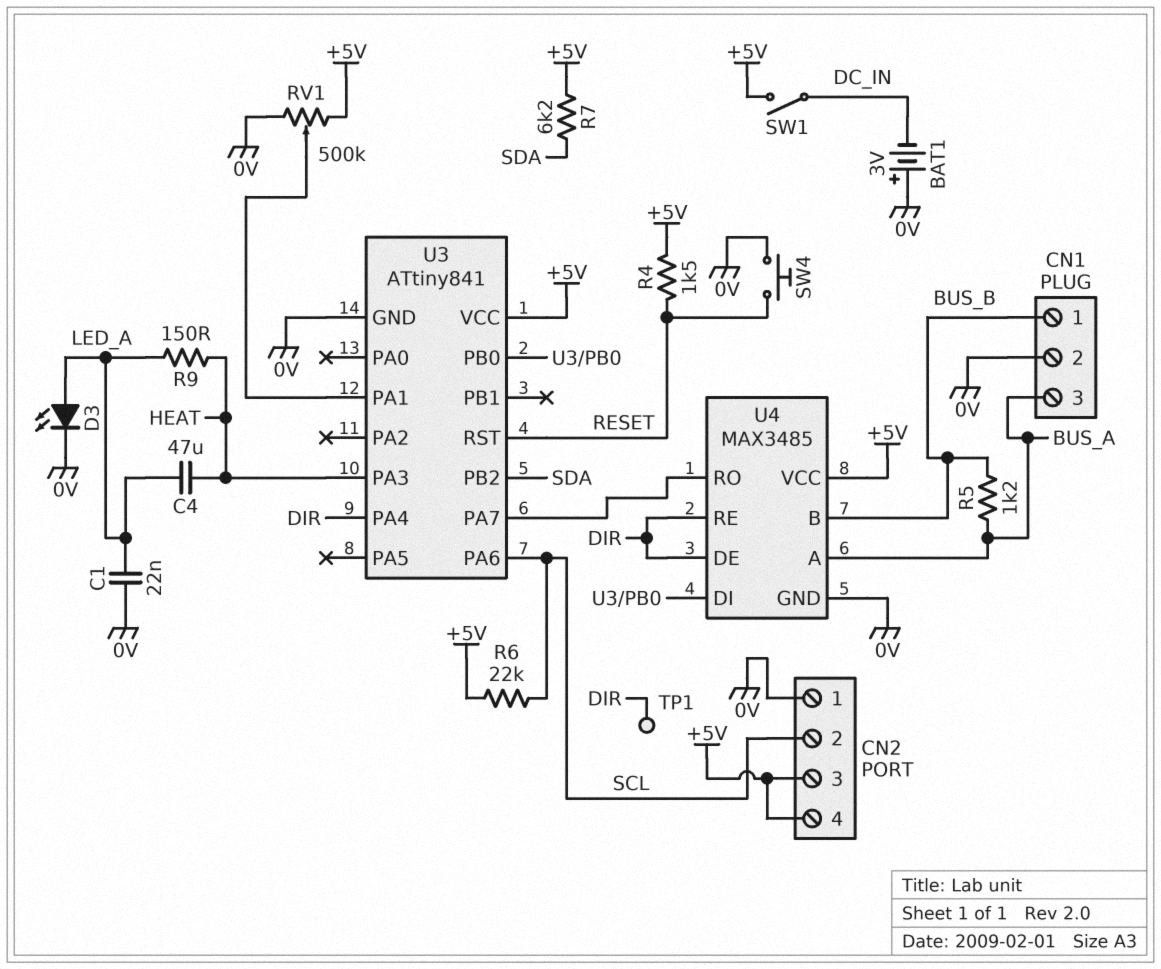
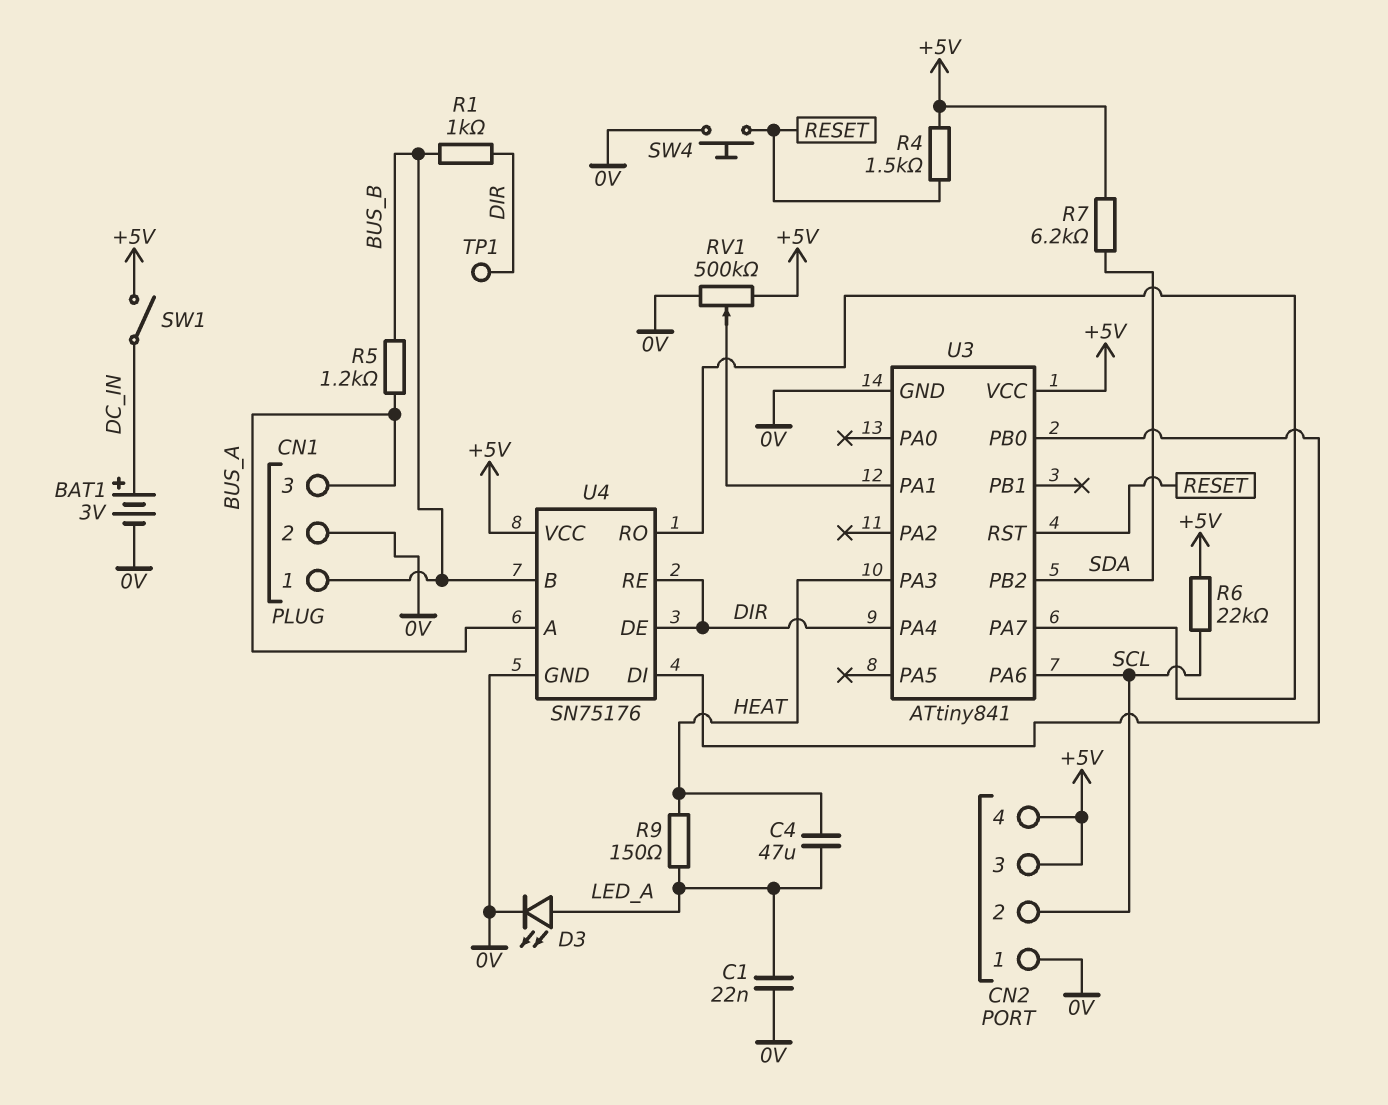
BAT1: 3V (plus 0V, minus DC_IN) -> 3V (plus DC_IN, minus 0V)
R1: none -> 1k (BUS_B, DIR)
U4: MAX3485 -> SN75176

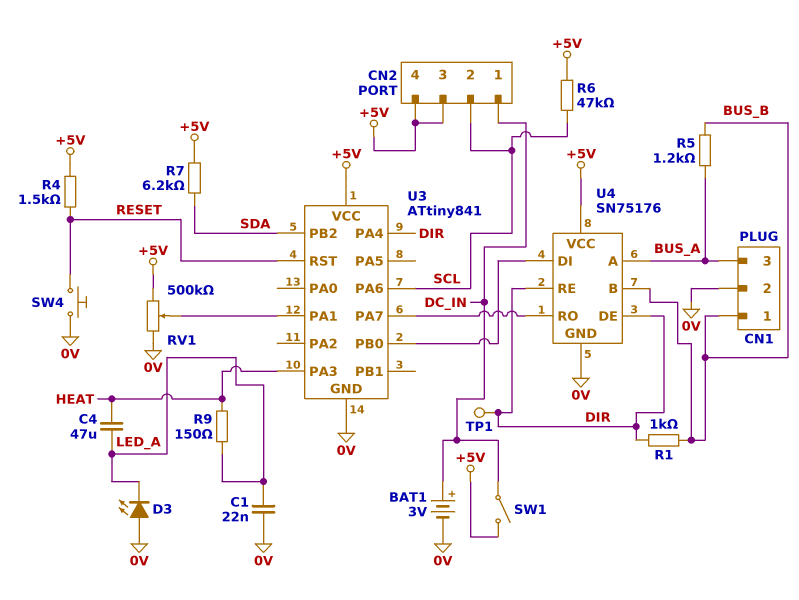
CN2 pin 1: 0V -> DC_IN
D3: LED (A LED_A, K 0V) -> LED (A 0V, K LED_A)
R6: 22k (+5V, SCL) -> 47k (+5V, SCL)

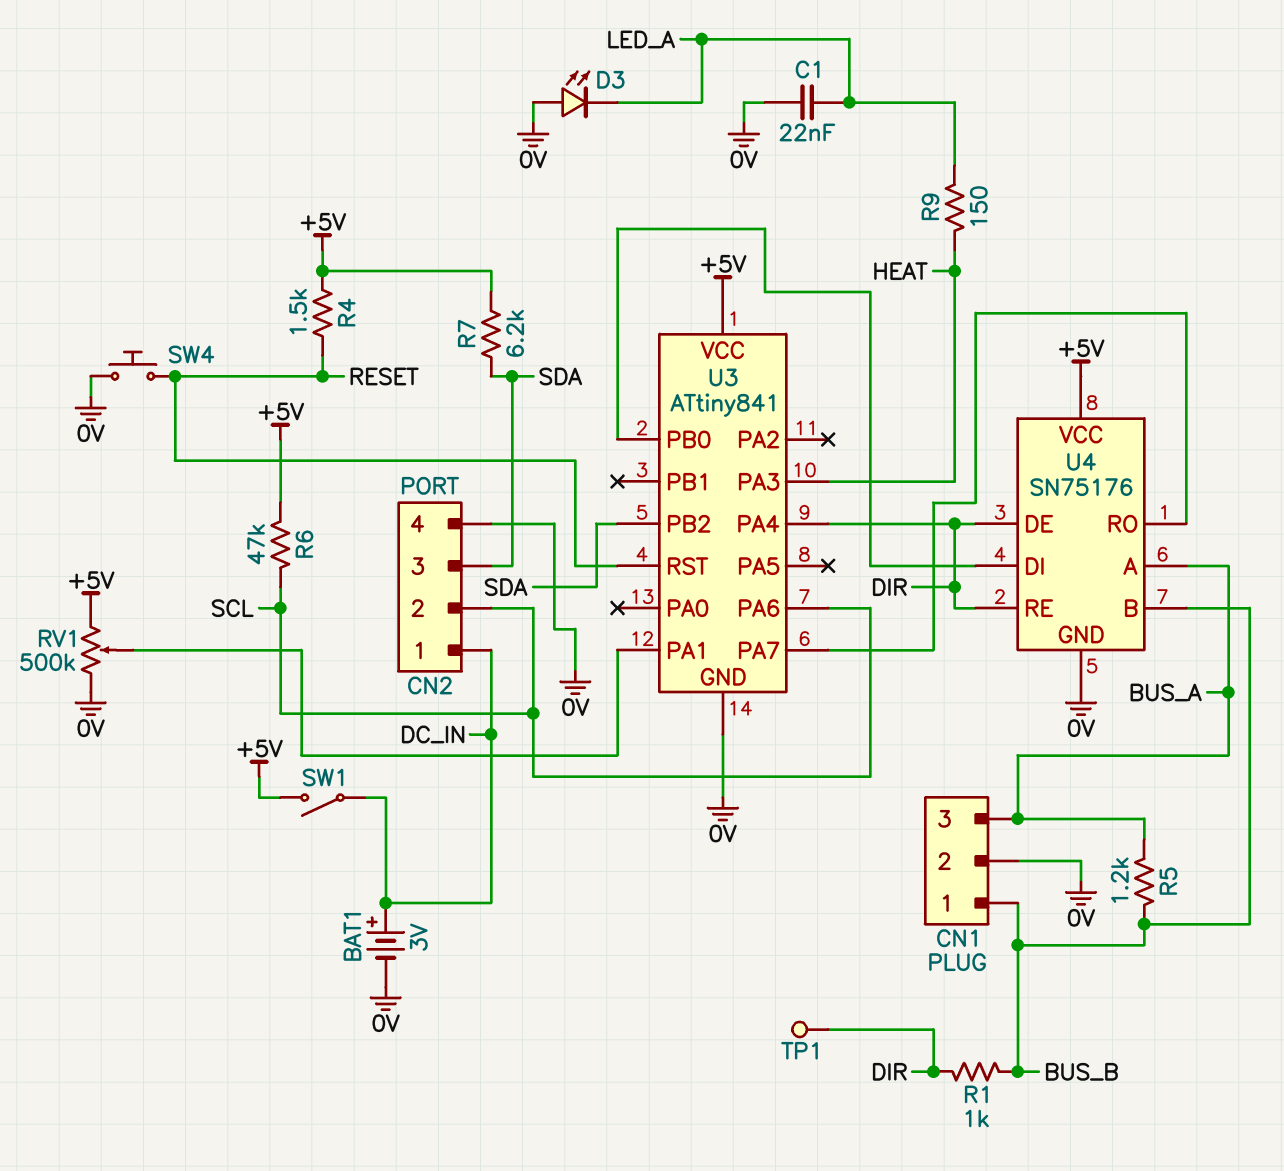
C4: 47uF (HEAT, LED_A) -> none
CN2 pin 3: +5V -> SDA
CN2 pin 4: +5V -> 0V

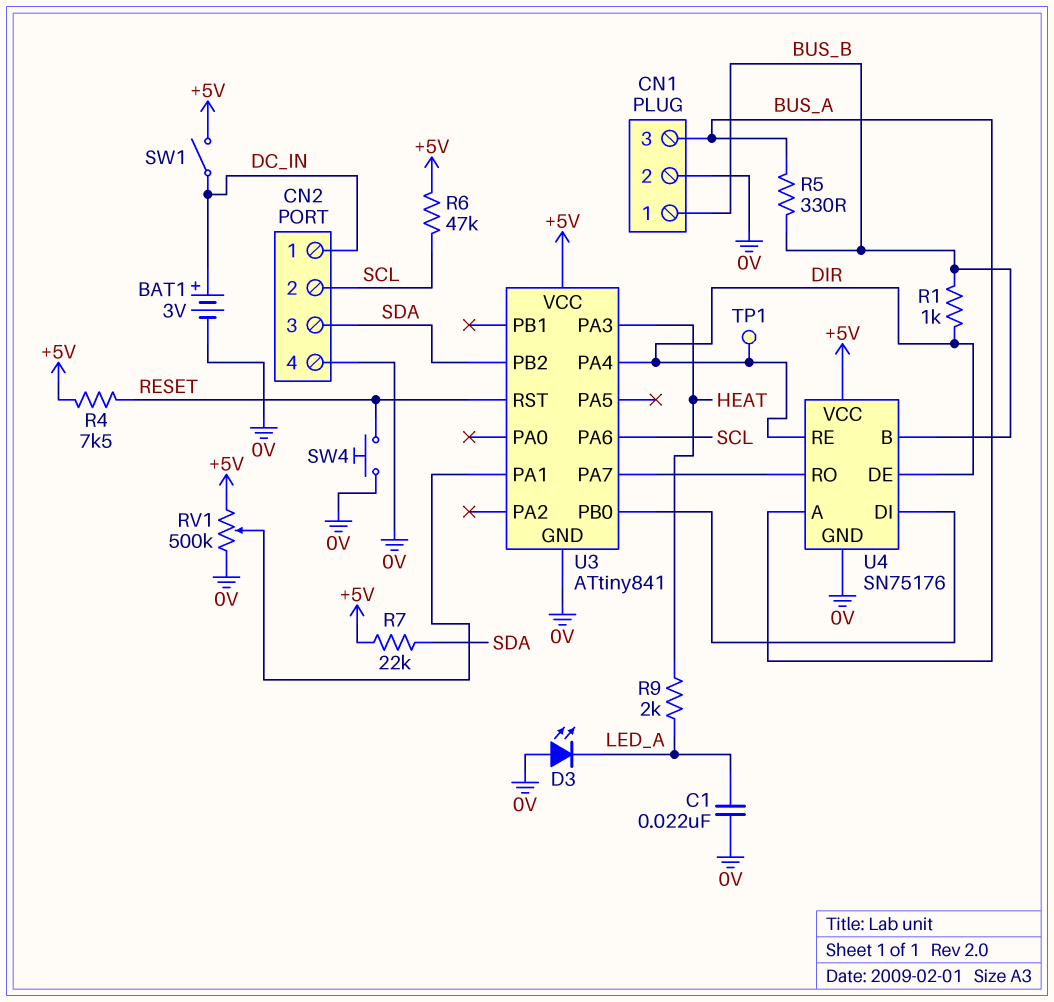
R4: 1.5k (+5V, RESET) -> 7.5k (+5V, RESET)
R5: 1.2k (BUS_A, BUS_B) -> 330 (BUS_A, BUS_B)
R7: 6.2k (+5V, SDA) -> 22k (+5V, SDA)
R9: 150 (HEAT, LED_A) -> 2k (HEAT, LED_A)

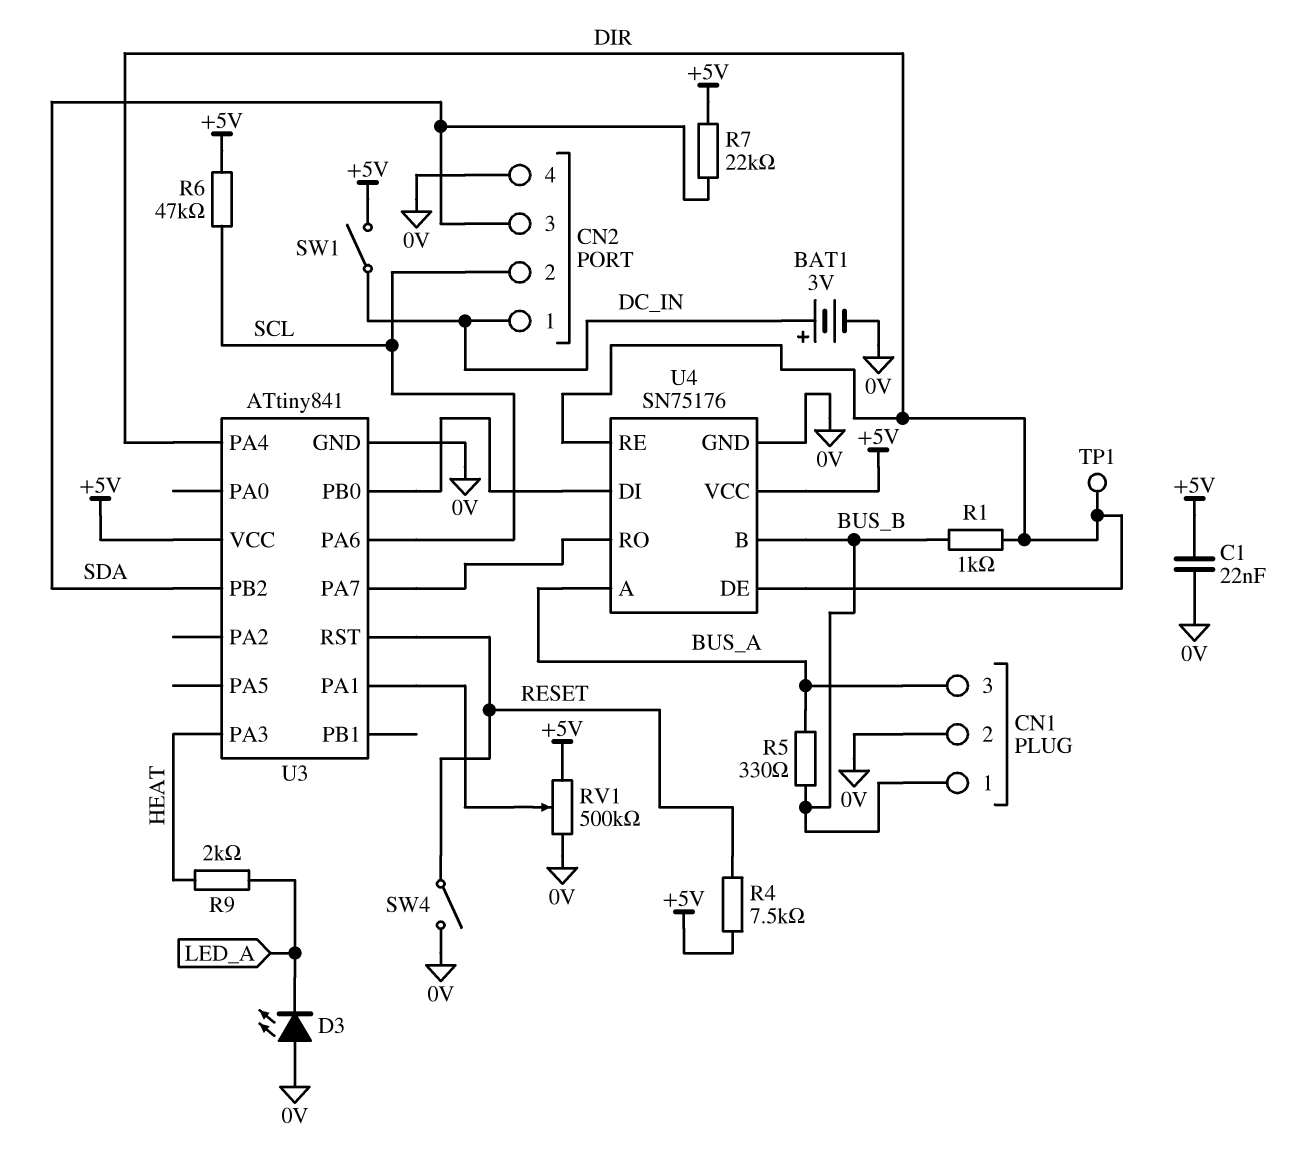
C1: 22nF (0V, LED_A) -> 22nF (+5V, 0V)
SW4: button (0V, RESET) -> switch (0V, RESET)

